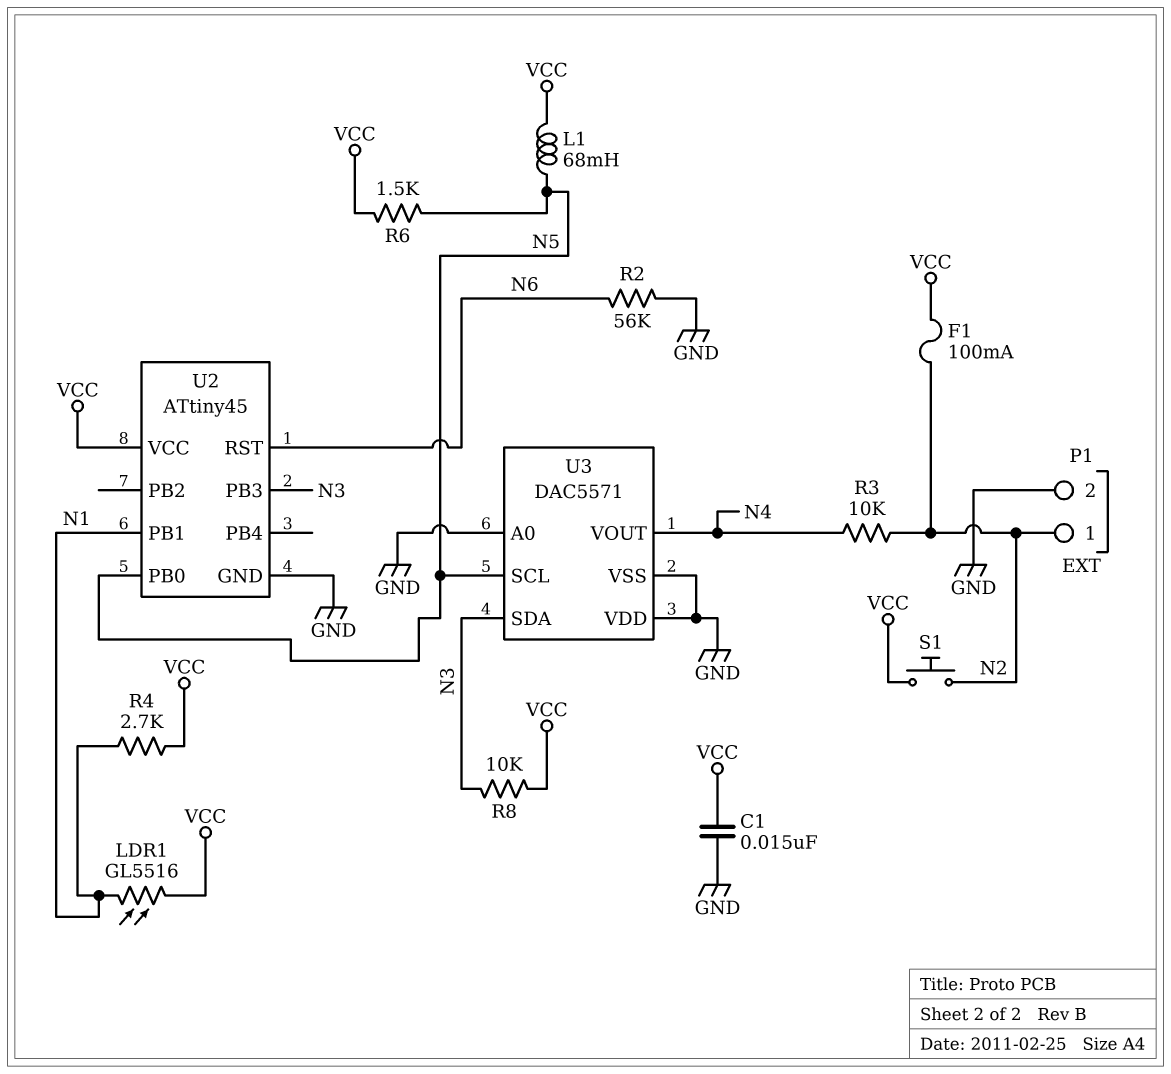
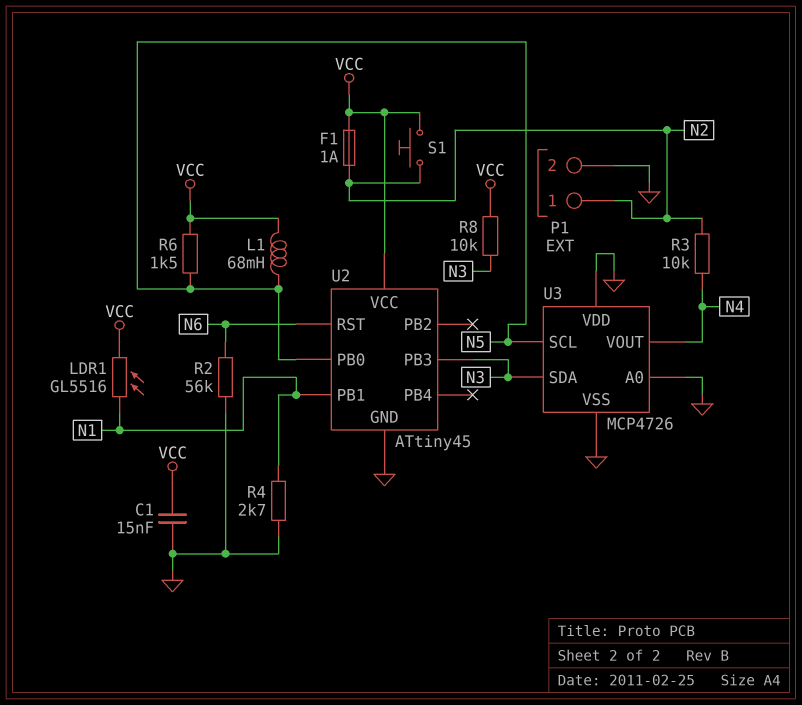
F1: 100mA (N2, VCC) -> 1A (N2, VCC)
R4: 2.7k (N1, VCC) -> 2.7k (GND, N1)
U3: DAC5571 -> MCP4726

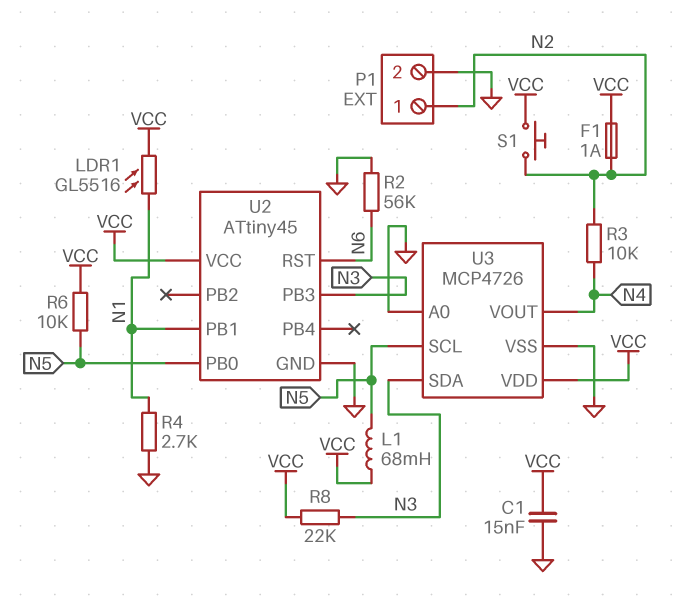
R6: 1.5k (N5, VCC) -> 10k (N5, VCC)
R8: 10k (N3, VCC) -> 22k (N3, VCC)
U3 pin VDD: GND -> VCC

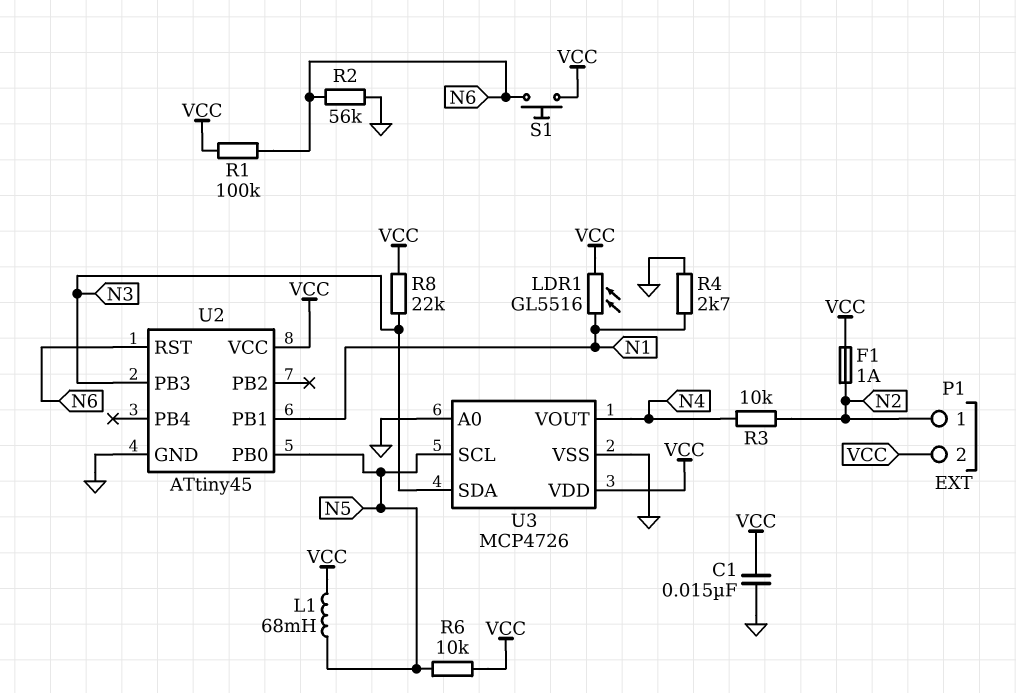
P1 pin 2: GND -> VCC
R1: none -> 100k (N6, VCC)
S1: button (N2, VCC) -> button (N6, VCC)

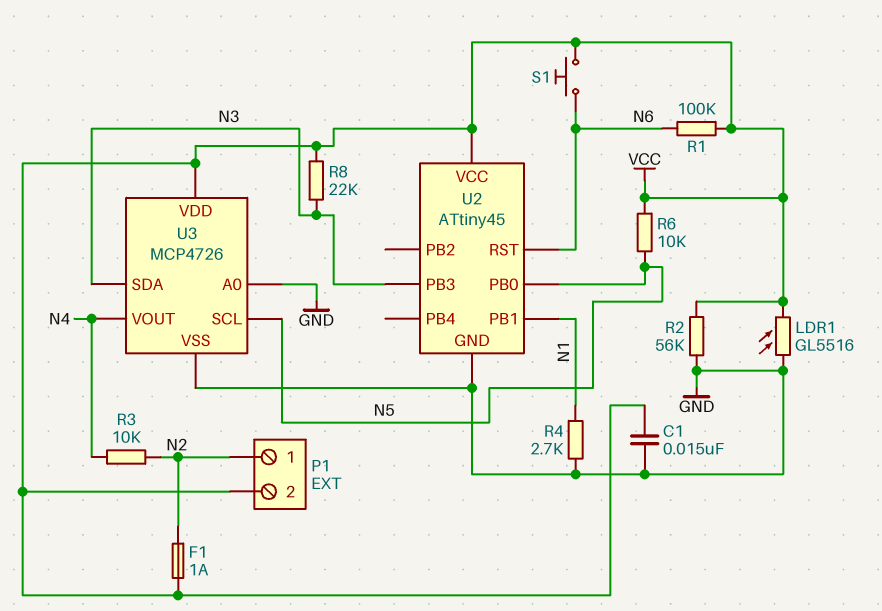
L1: 68mH (N5, VCC) -> none
LDR1: GL5516 (N1, VCC) -> GL5516 (GND, VCC)
R2: 56k (GND, N6) -> 56k (GND, VCC)

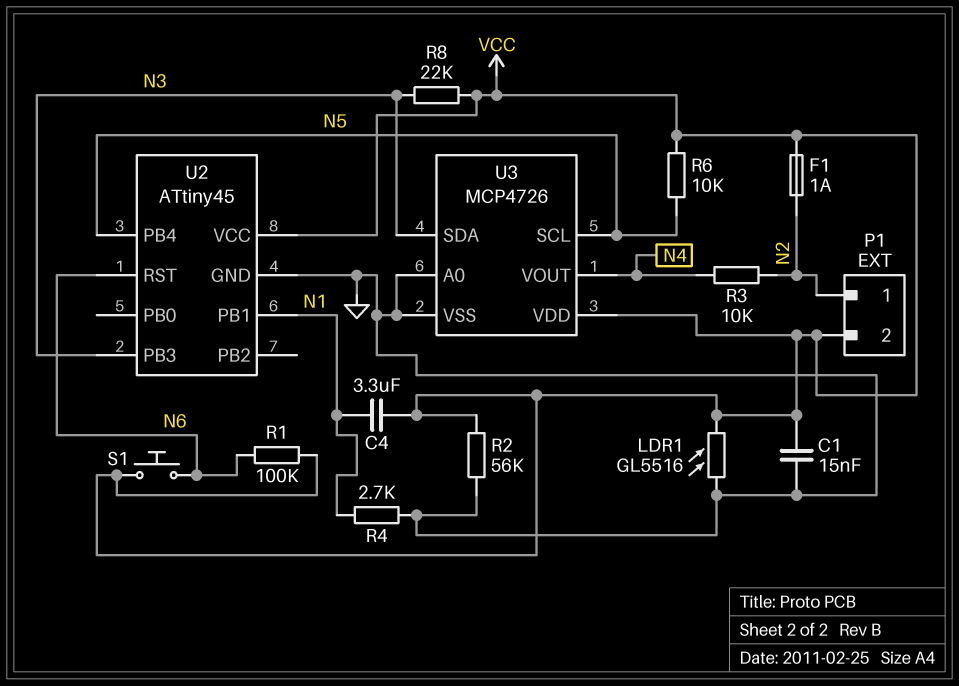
C4: none -> 3.3uF (N1, VCC)
U2 pin PB0: N5 -> none
U2 pin PB4: none -> N5

